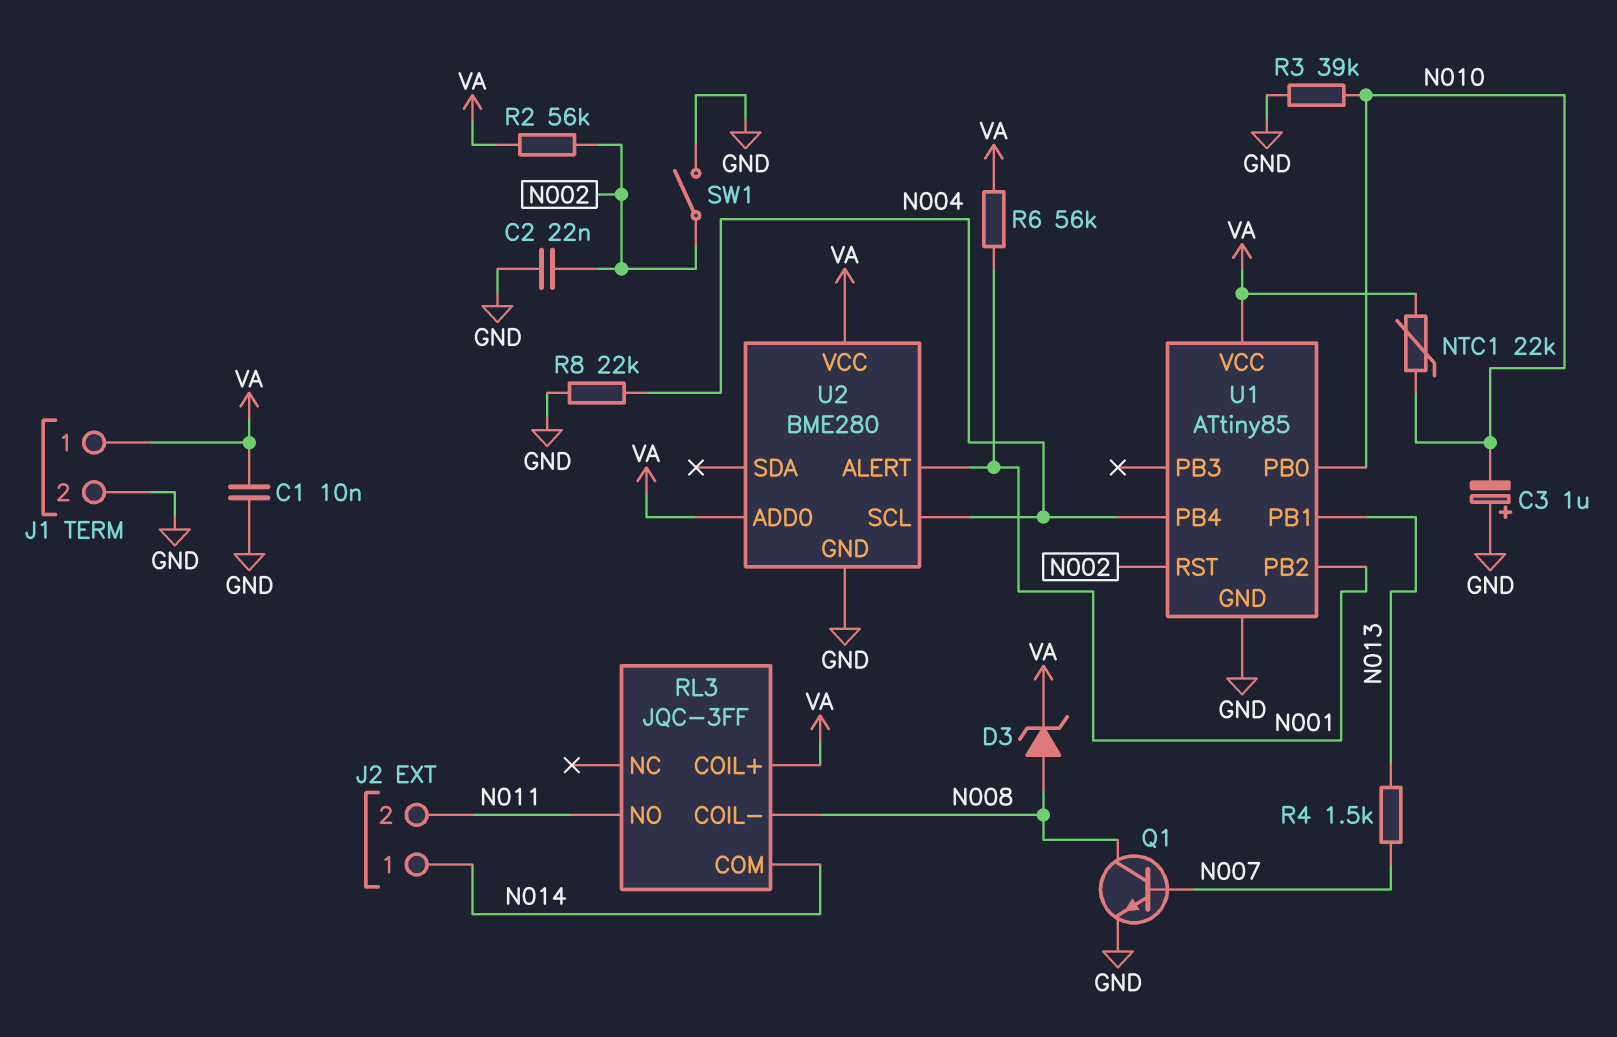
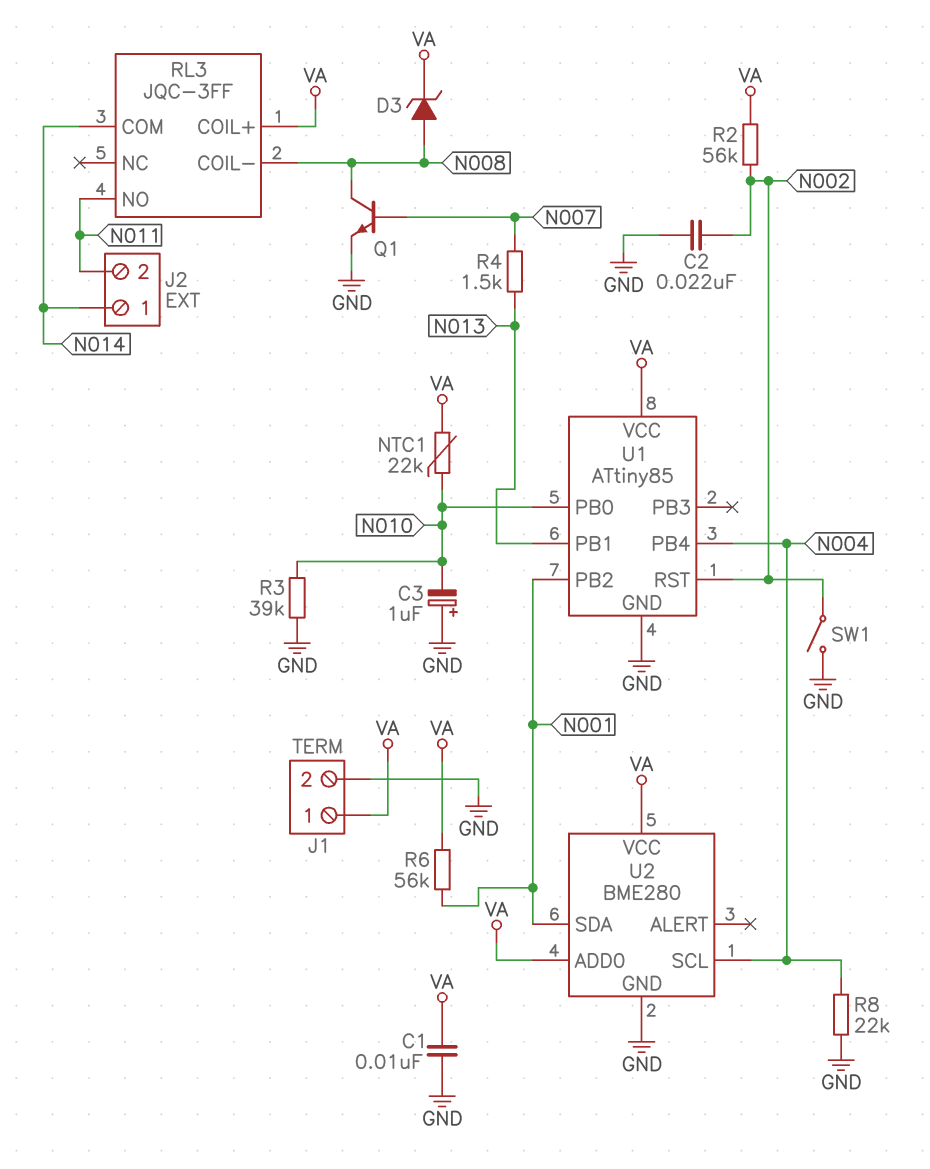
U2 pin ALERT: N001 -> none
U2 pin SDA: none -> N001

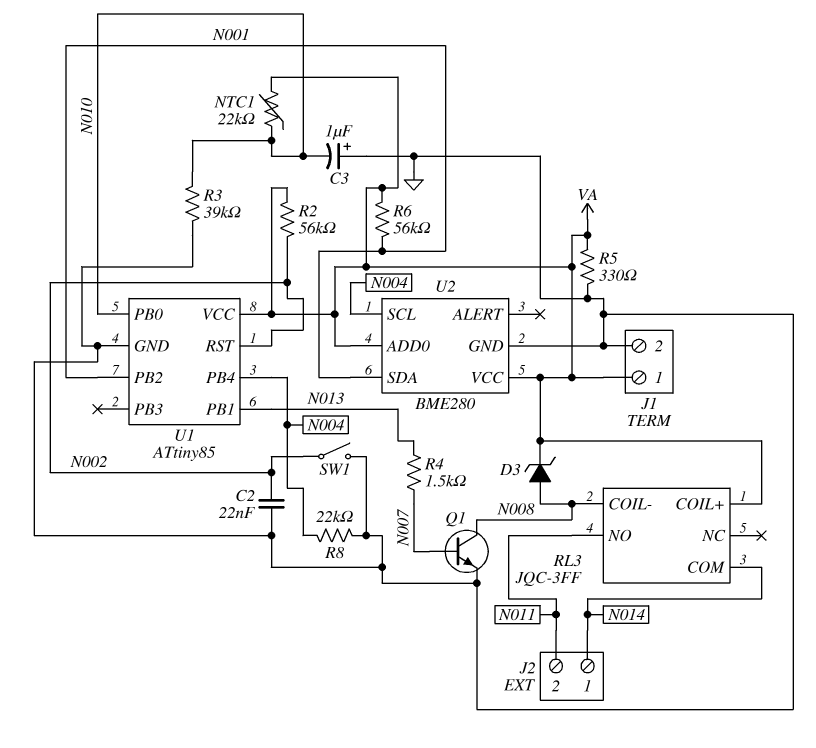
C1: 10nF (GND, VA) -> none
R5: none -> 330 (GND, VA)

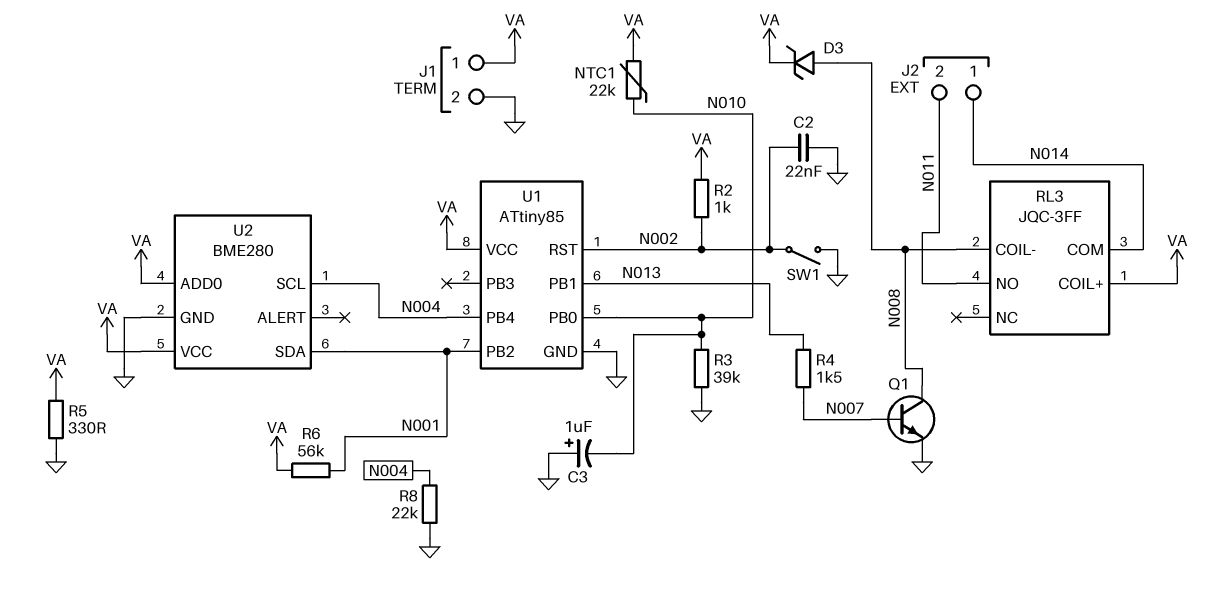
R2: 56k (N002, VA) -> 1k (N002, VA)

